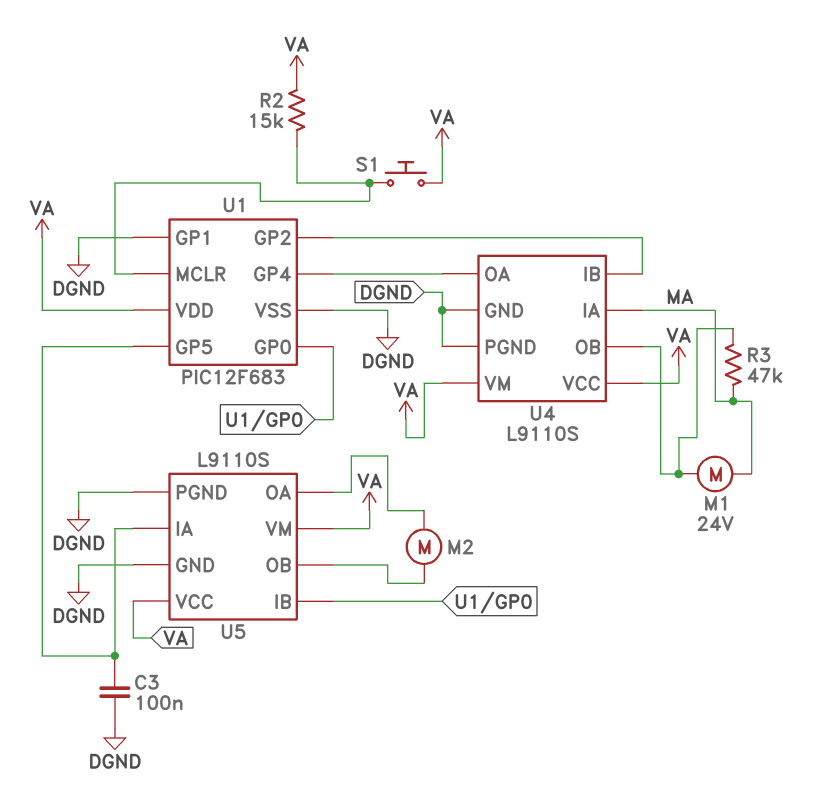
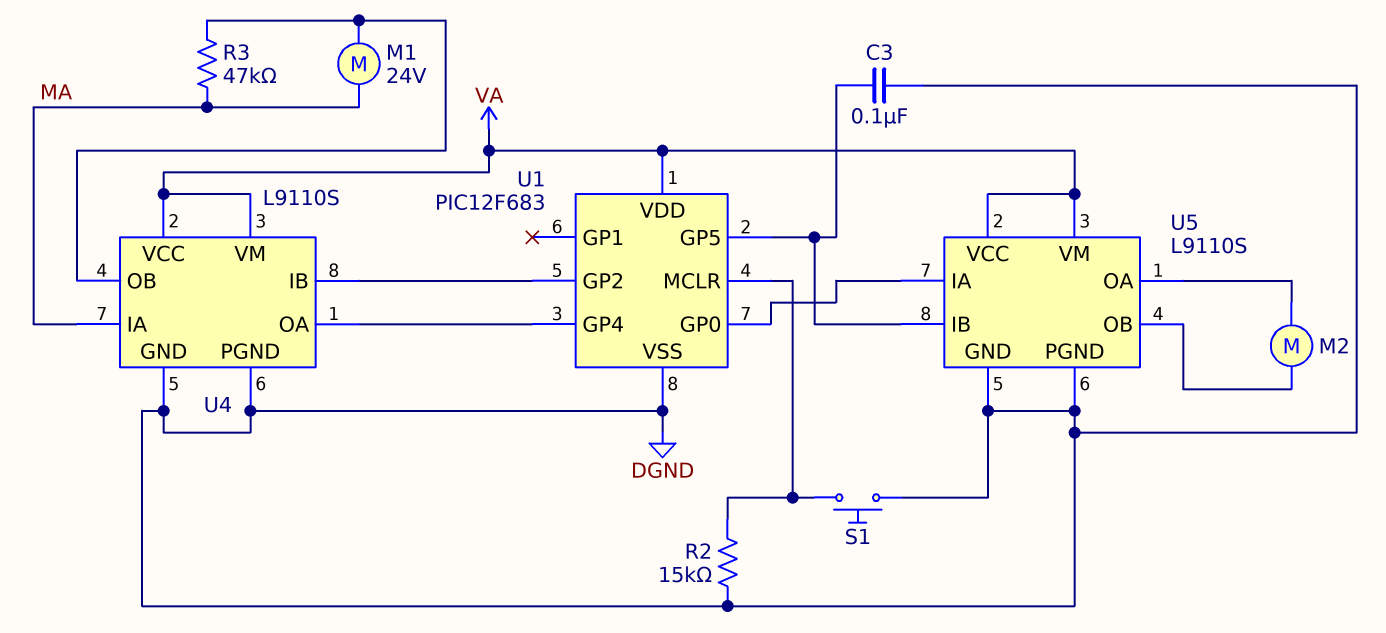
R2: 15k (U1/MCLR, VA) -> 15k (DGND, U1/MCLR)
S1: button (U1/MCLR, VA) -> button (DGND, U1/MCLR)
U1 pin GP1: DGND -> none
U5 pin IA: U1/GP5 -> U1/GP0
U5 pin IB: U1/GP0 -> U1/GP5

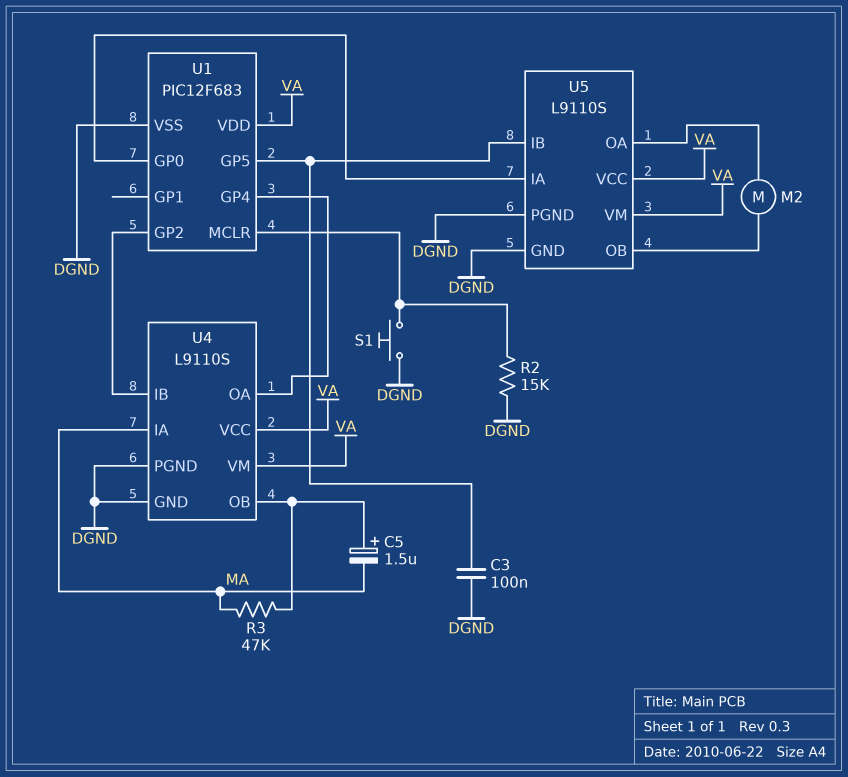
C5: none -> 1.5uF (plus U4/OB, minus MA)
M1: motor 24V (MA, U4/OB) -> none

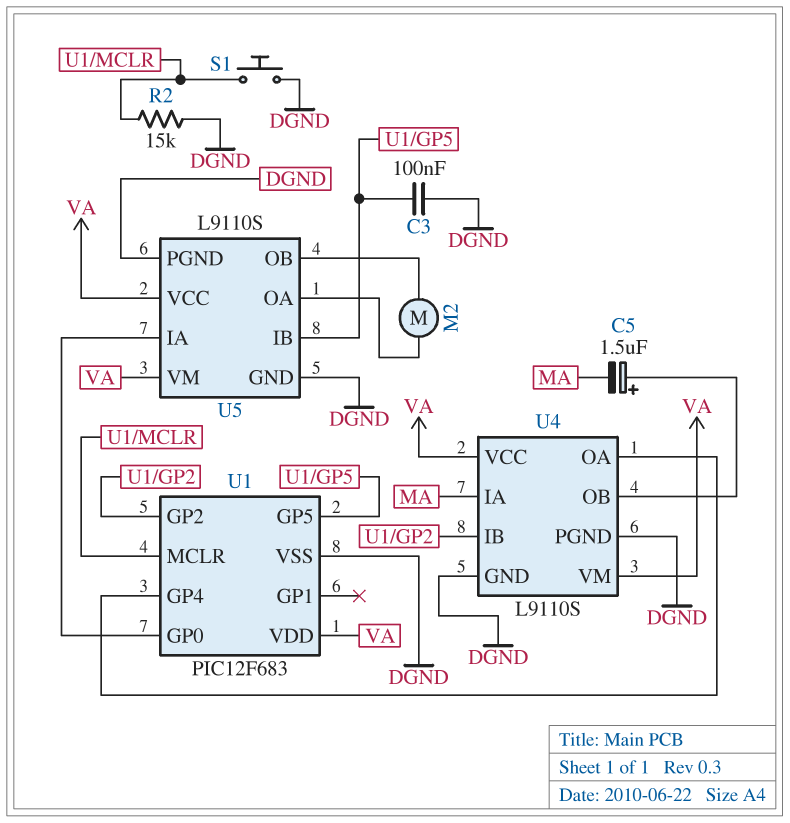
R3: 47k (MA, U4/OB) -> none

